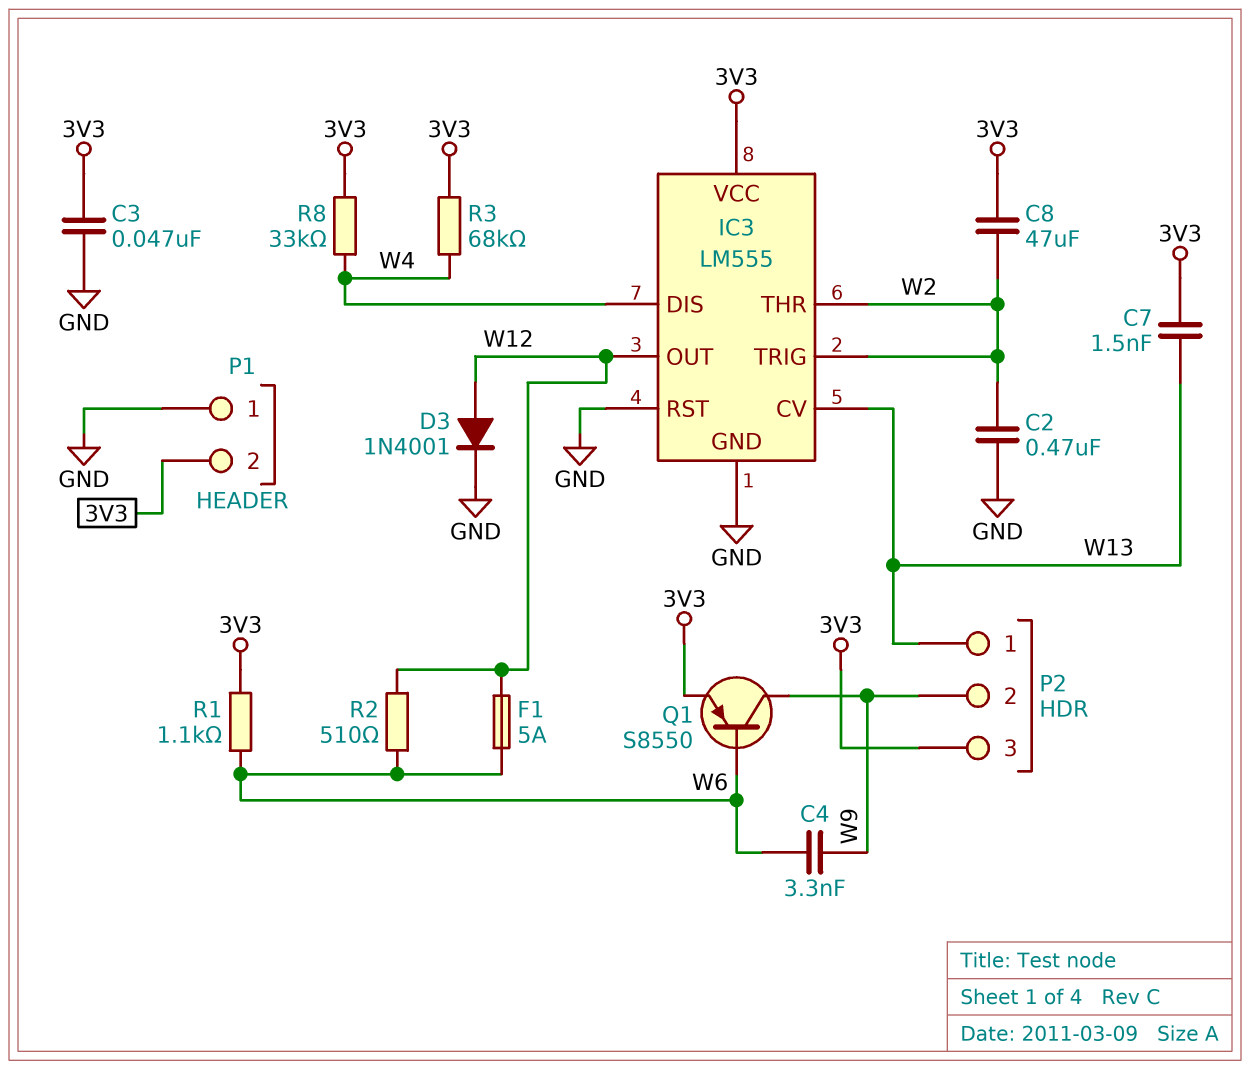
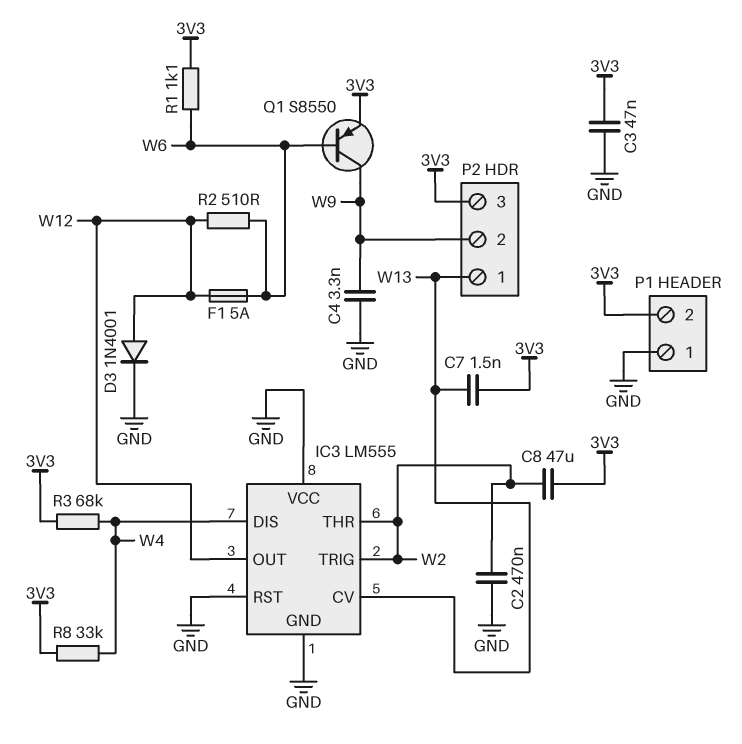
C4: 3.3nF (W6, W9) -> 3.3nF (GND, W9)
IC3 pin VCC: 3V3 -> GND

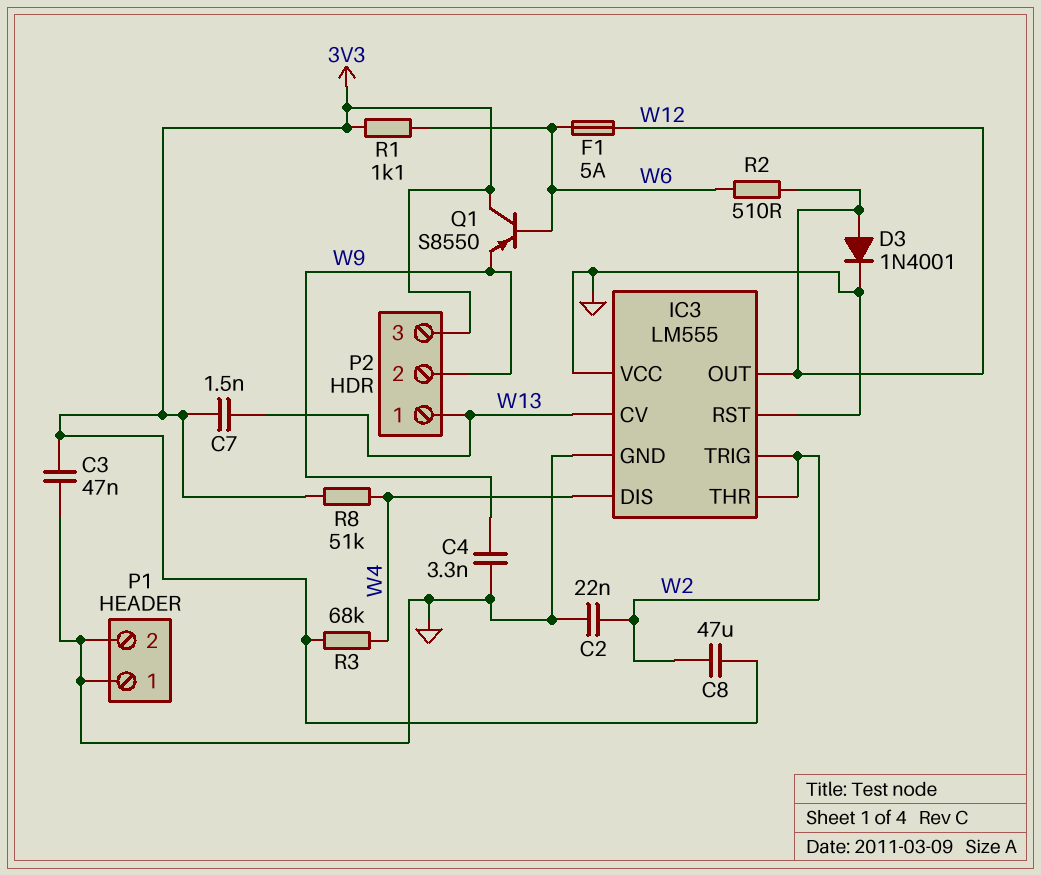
C2: 470nF (GND, W2) -> 22nF (GND, W2)
P1 pin 2: 3V3 -> GND
Q1: PNP S8550 (B W6, C W9, E 3V3) -> PNP S8550 (B W6, C 3V3, E W9)
R8: 33k (3V3, W4) -> 51k (3V3, W4)

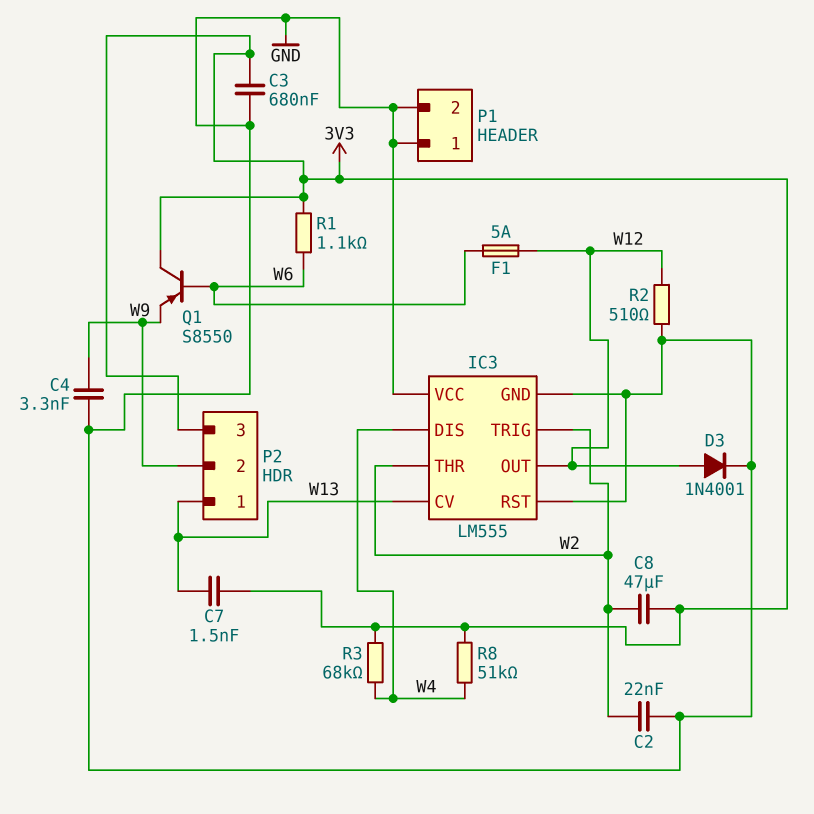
C3: 47nF (3V3, GND) -> 680nF (3V3, GND)
R2: 510 (W6, W12) -> 510 (GND, W12)

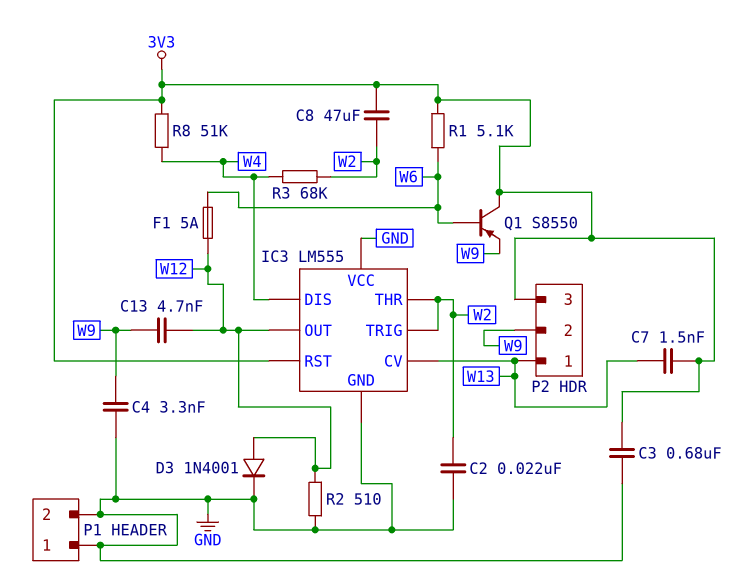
C13: none -> 4.7nF (W9, W12)
IC3 pin RST: GND -> 3V3
R1: 1.1k (3V3, W6) -> 5.1k (3V3, W6)
R3: 68k (3V3, W4) -> 68k (W2, W4)

